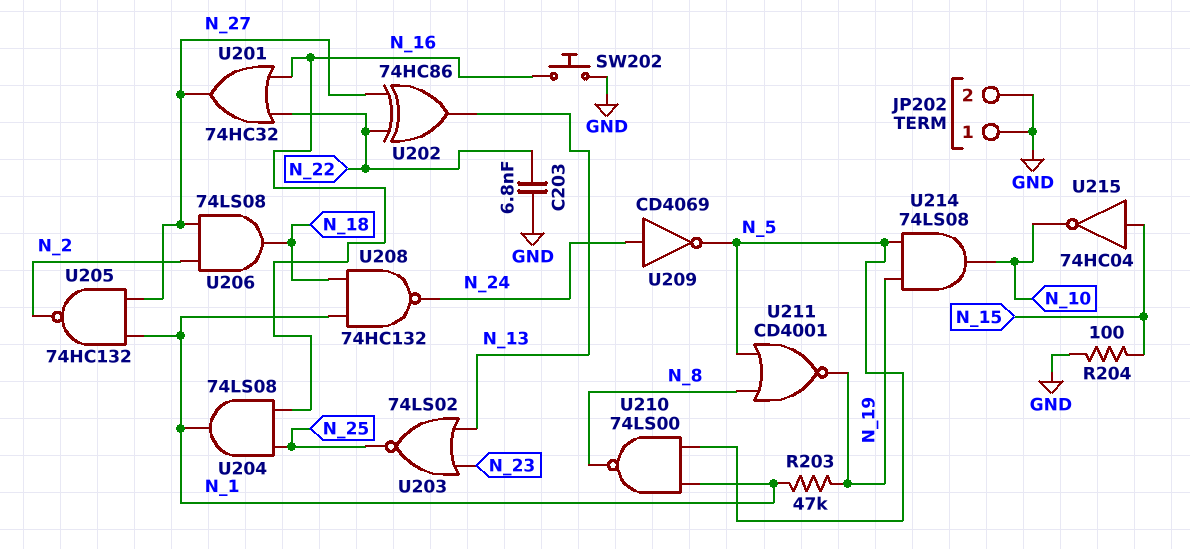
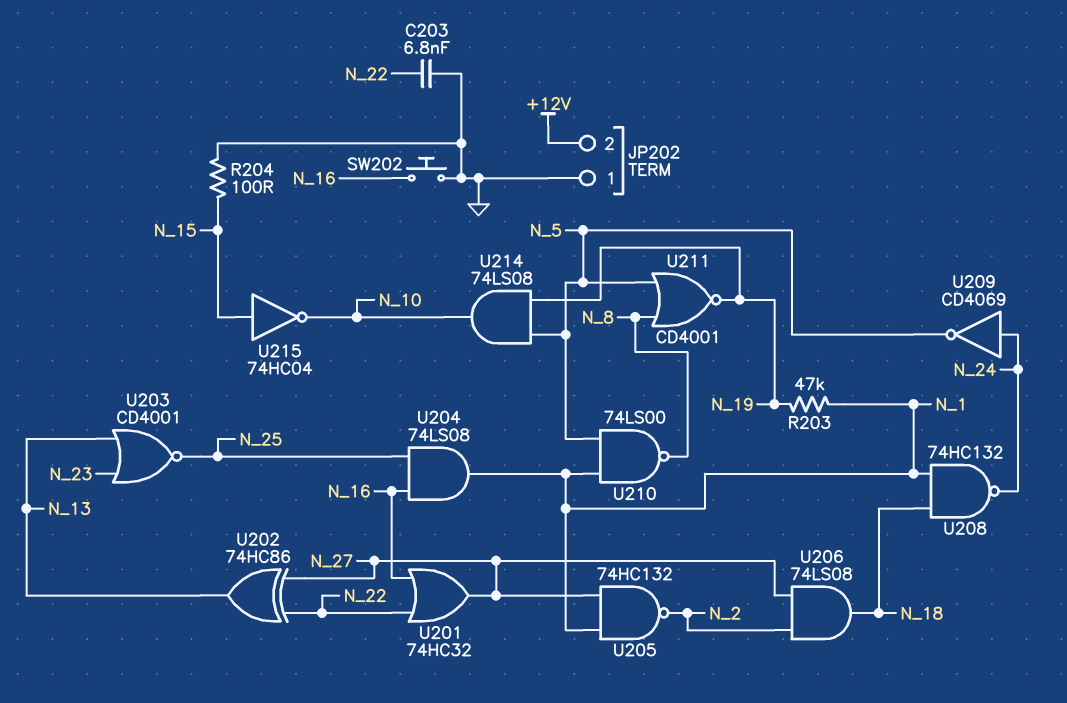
JP202 pin 2: GND -> +12V
U203: NOR 74LS02 (in N_13, in N_23, out N_25) -> NOR CD4001 (in N_13, in N_23, out N_25)

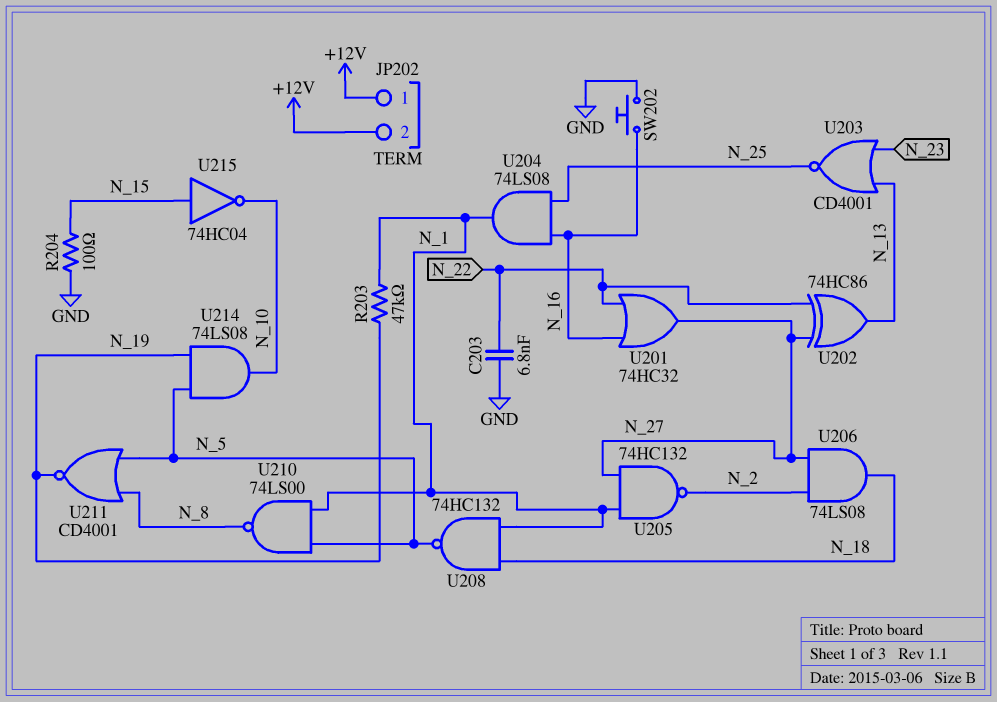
JP202 pin 1: GND -> +12V
U208: NAND 74HC132 (in N_1, in N_18, out N_24) -> NAND 74HC132 (in N_1, in N_18, out N_5)
U209: NOT CD4069 (in N_24, out N_5) -> none

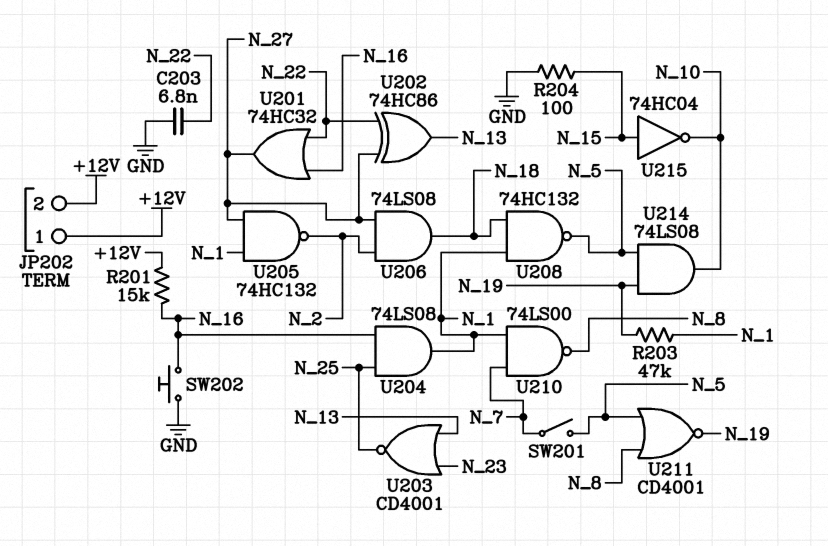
R201: none -> 15k (+12V, N_16)
SW201: none -> switch (N_5, N_7)
U210: NAND 74LS00 (in N_1, in N_5, out N_8) -> NAND 74LS00 (in N_1, in N_7, out N_8)

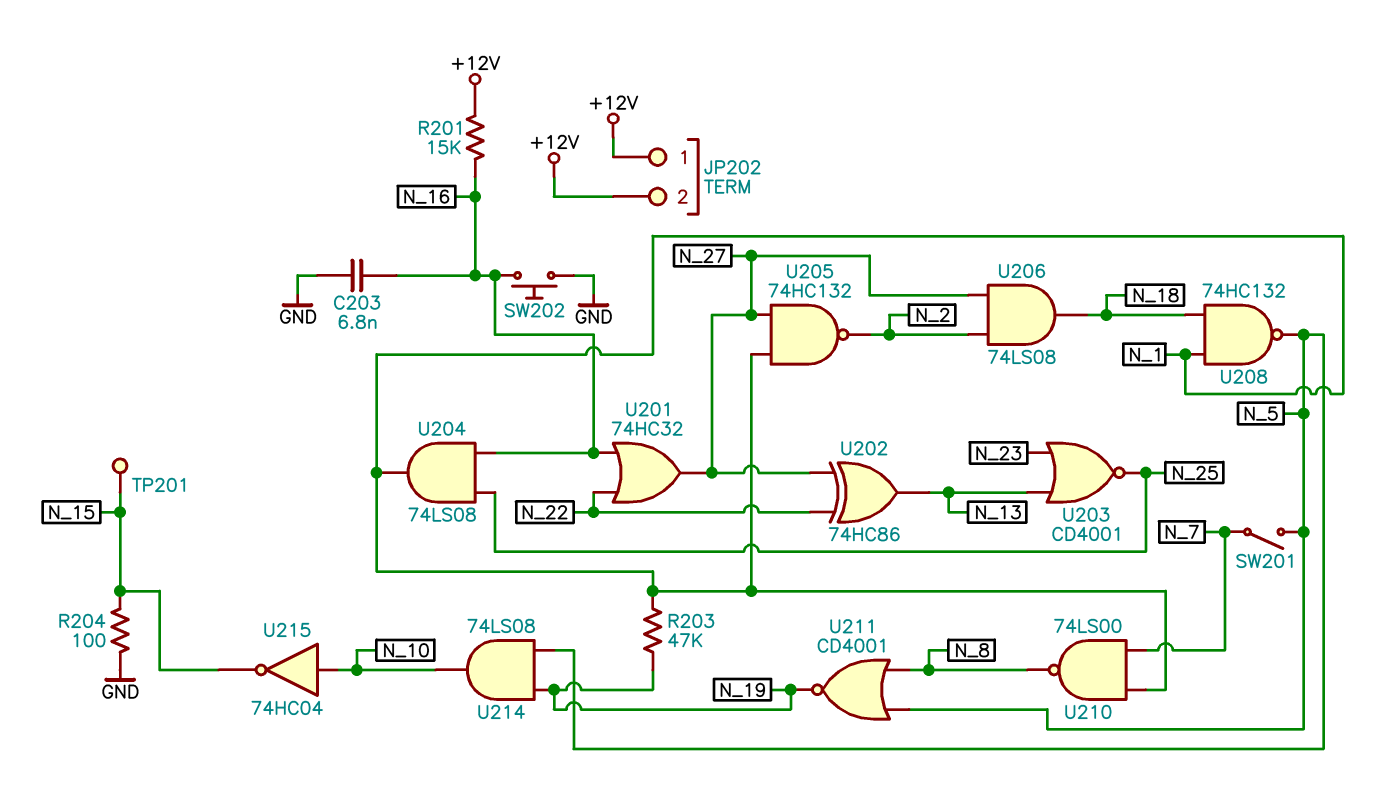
C203: 6.8nF (GND, N_22) -> 6.8nF (GND, N_16)
TP201: none -> test point (N_15)
U215: NOT 74HC04 (in N_15, out N_10) -> NOT 74HC04 (in N_10, out N_15)

